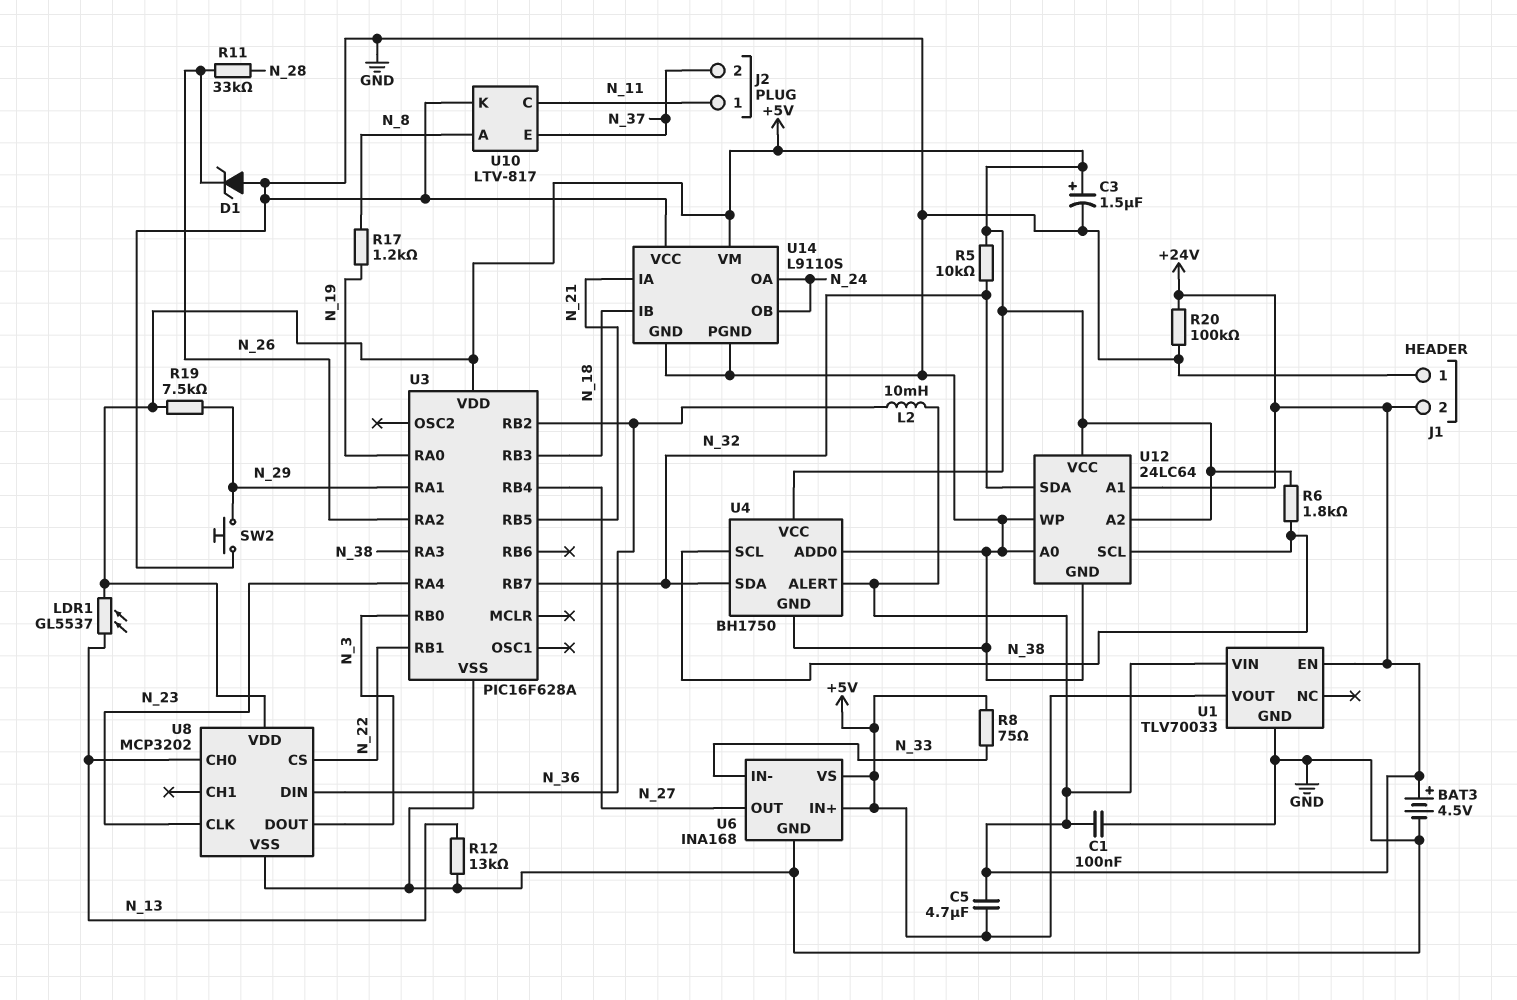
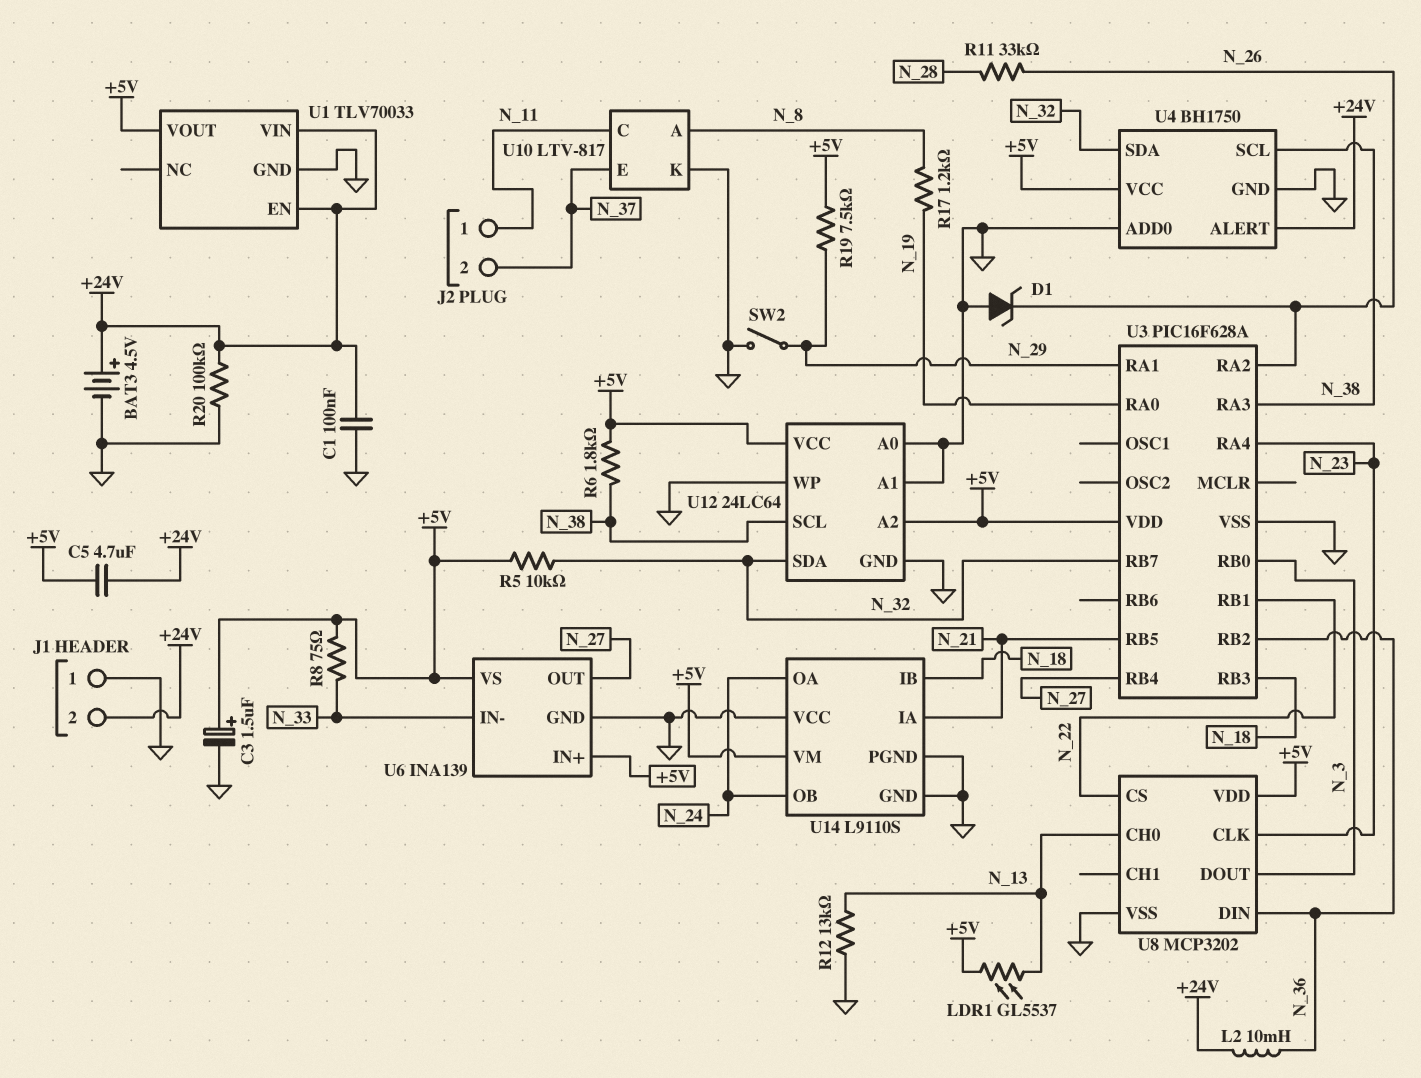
SW2: button (GND, N_29) -> switch (GND, N_29)
U6: INA168 -> INA139
U12 pin A1: +24V -> GND

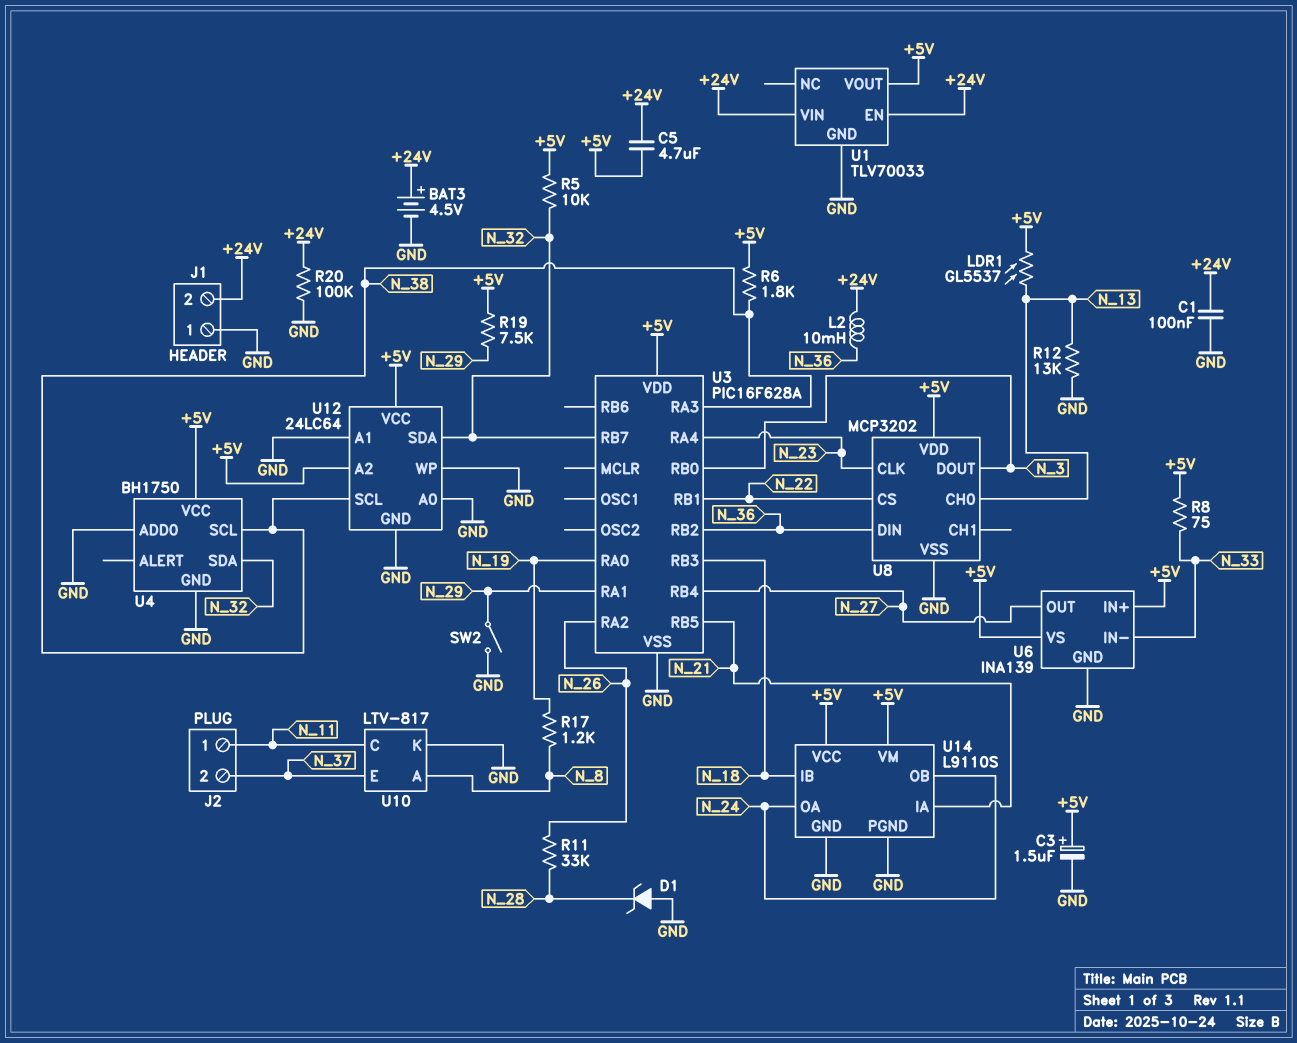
D1: zener (A GND, K N_26) -> zener (A GND, K N_28)
U4 pin ALERT: +24V -> none
U14 pin VCC: GND -> +5V

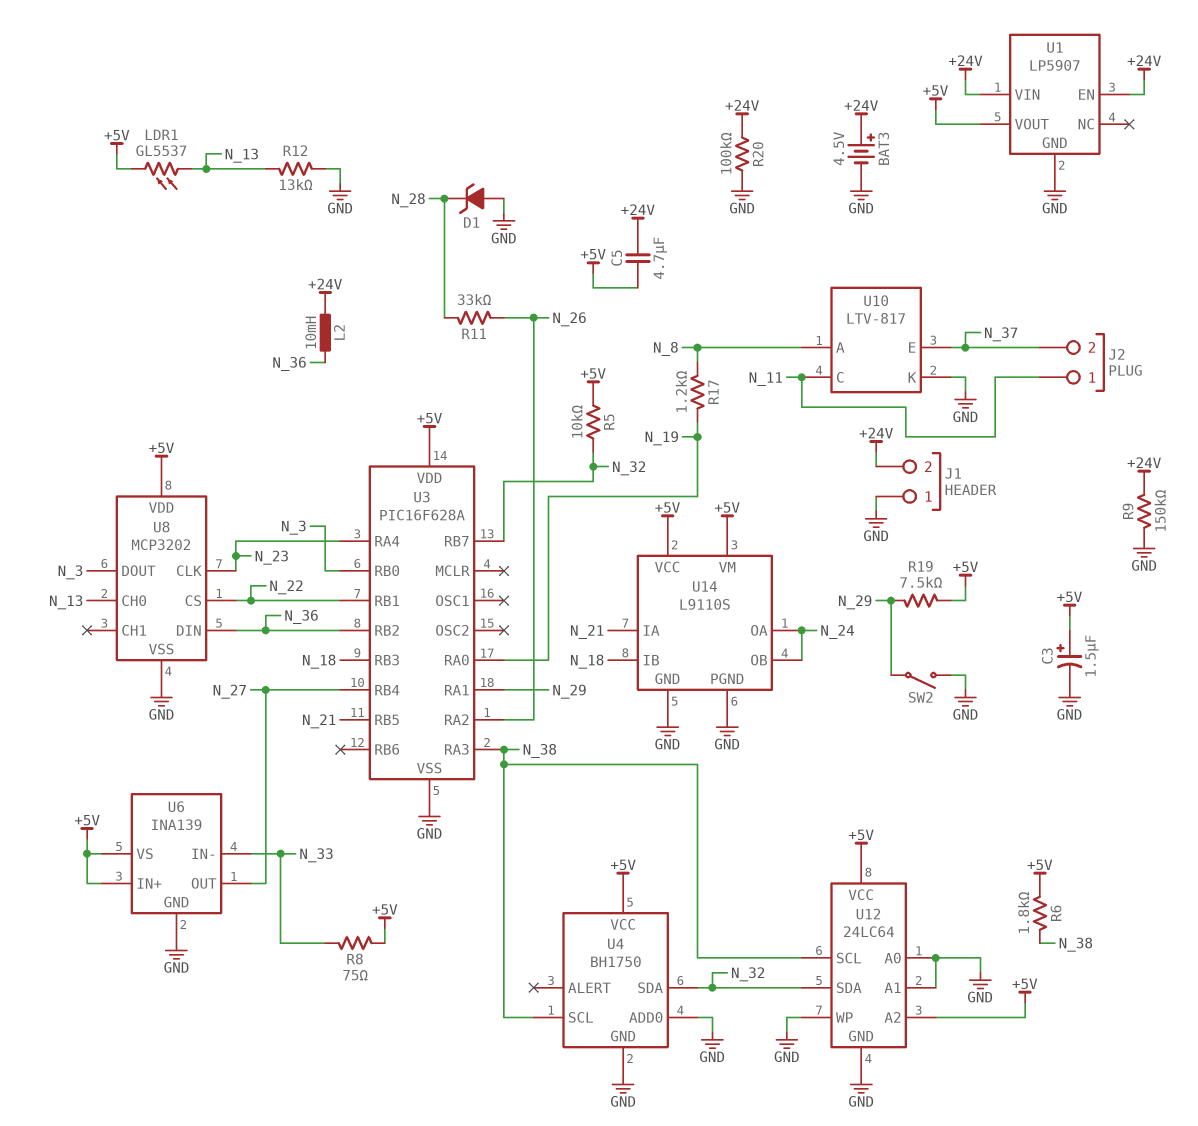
C1: 100nF (+24V, GND) -> none
R9: none -> 150k (+24V, GND)
U1: TLV70033 -> LP5907

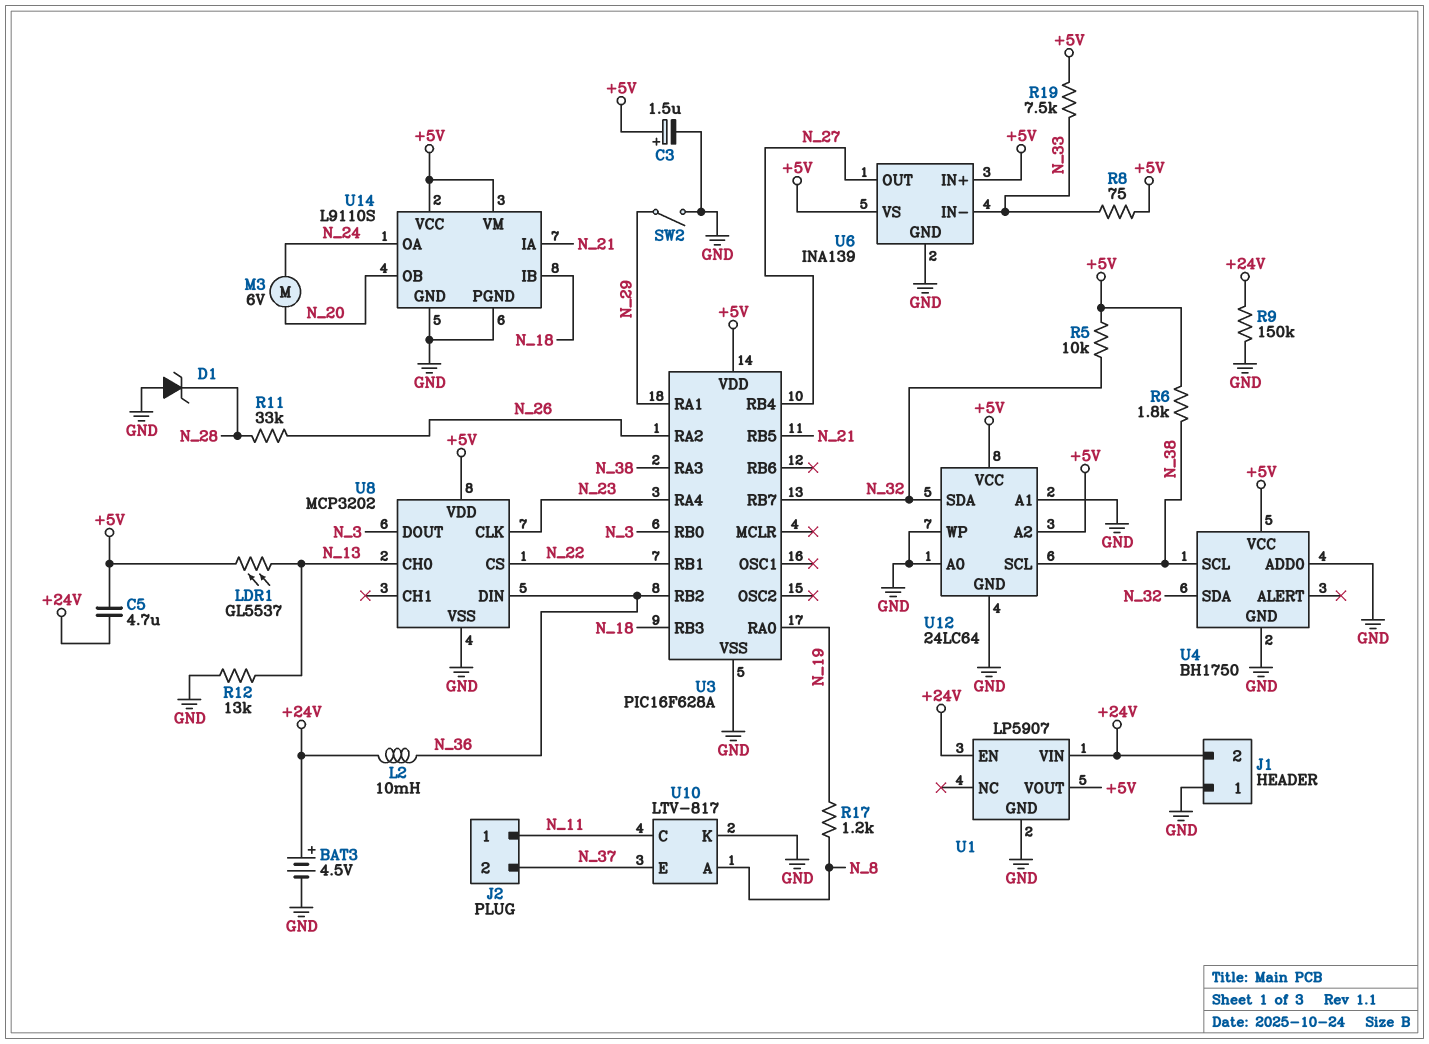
M3: none -> motor 6V (N_20, N_24)
R19: 7.5k (+5V, N_29) -> 7.5k (+5V, N_33)
R20: 100k (+24V, GND) -> none
U14 pin OB: N_24 -> N_20

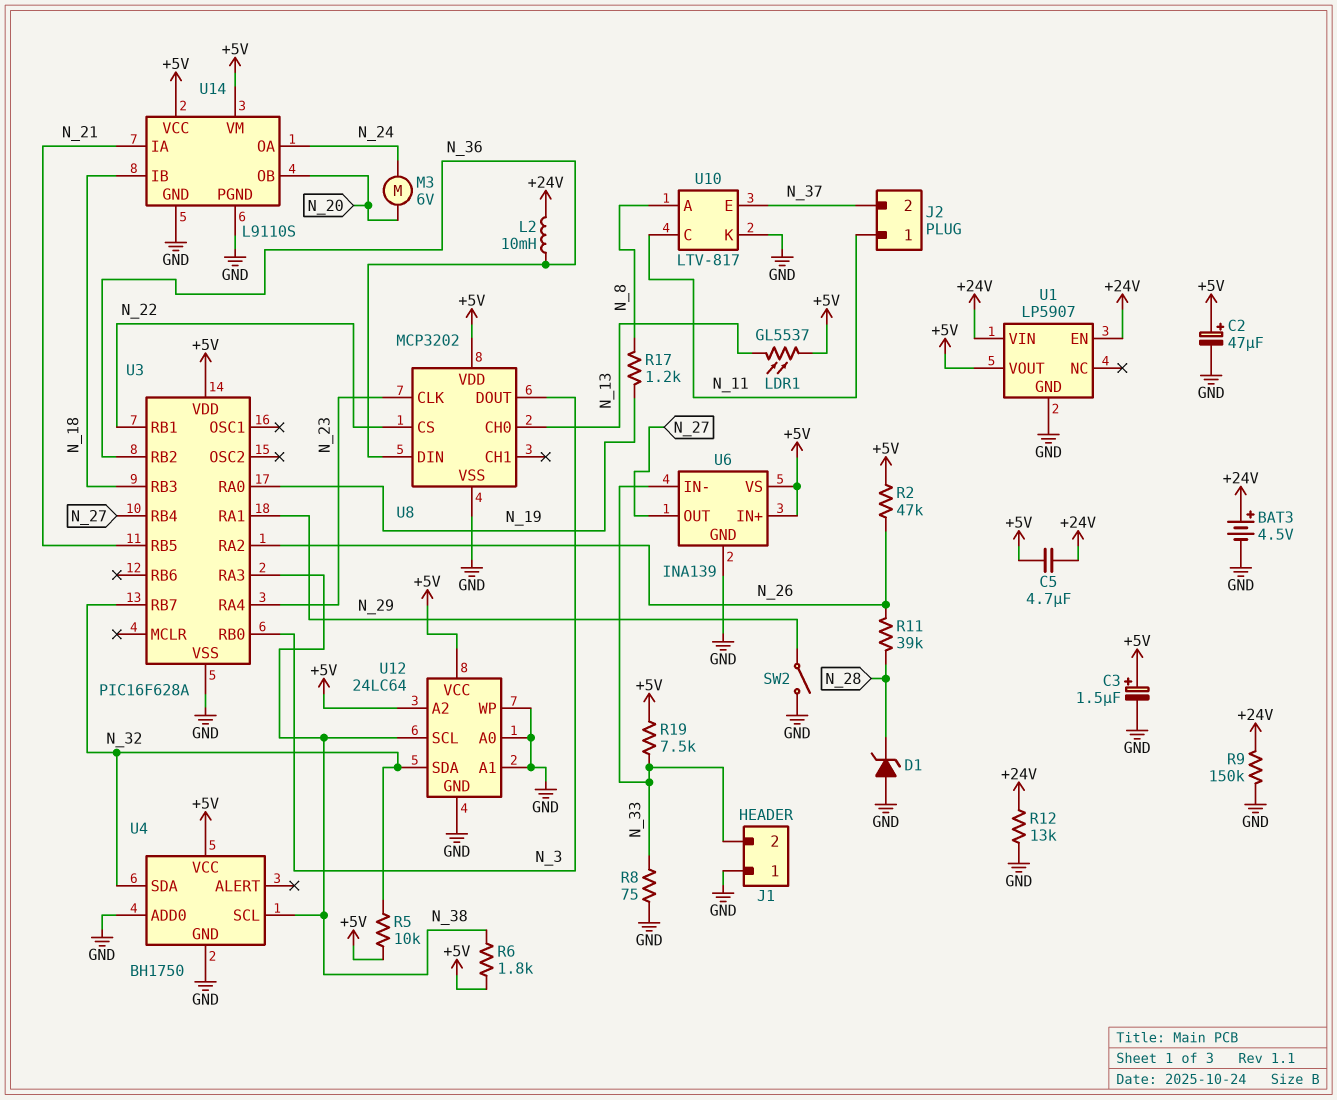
C2: none -> 47uF (plus +5V, minus GND)
J1 pin 2: +24V -> N_33
R2: none -> 47k (+5V, N_26)
R8: 75 (+5V, N_33) -> 75 (GND, N_33)
R11: 33k (N_26, N_28) -> 39k (N_26, N_28)
R12: 13k (GND, N_13) -> 13k (+24V, GND)

